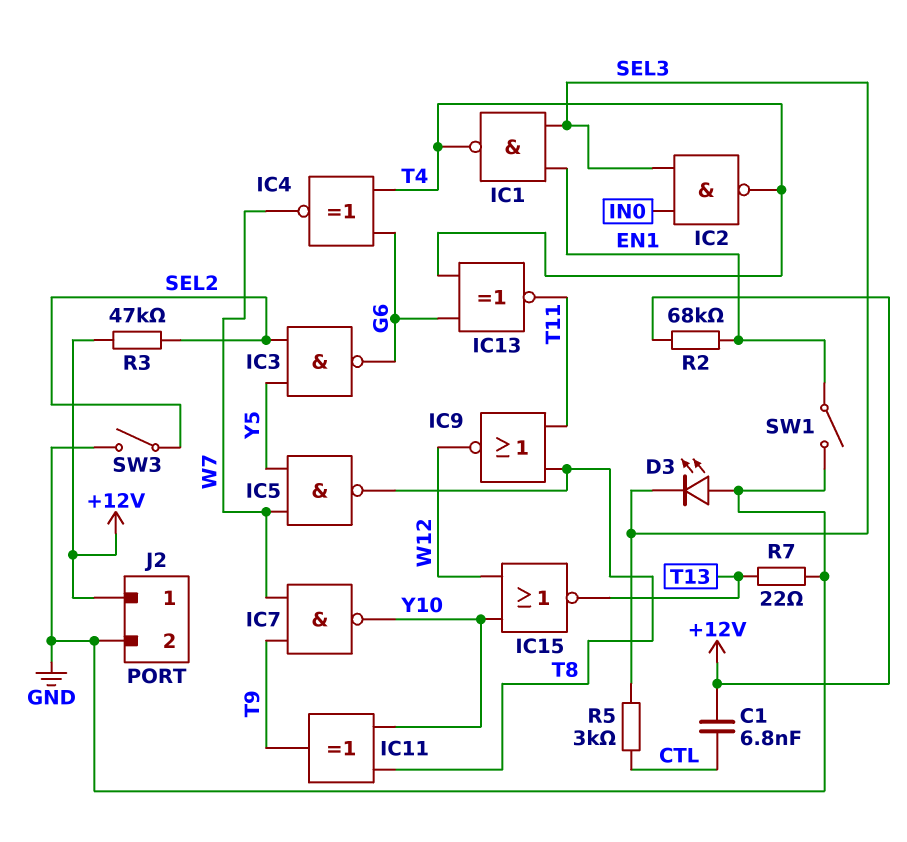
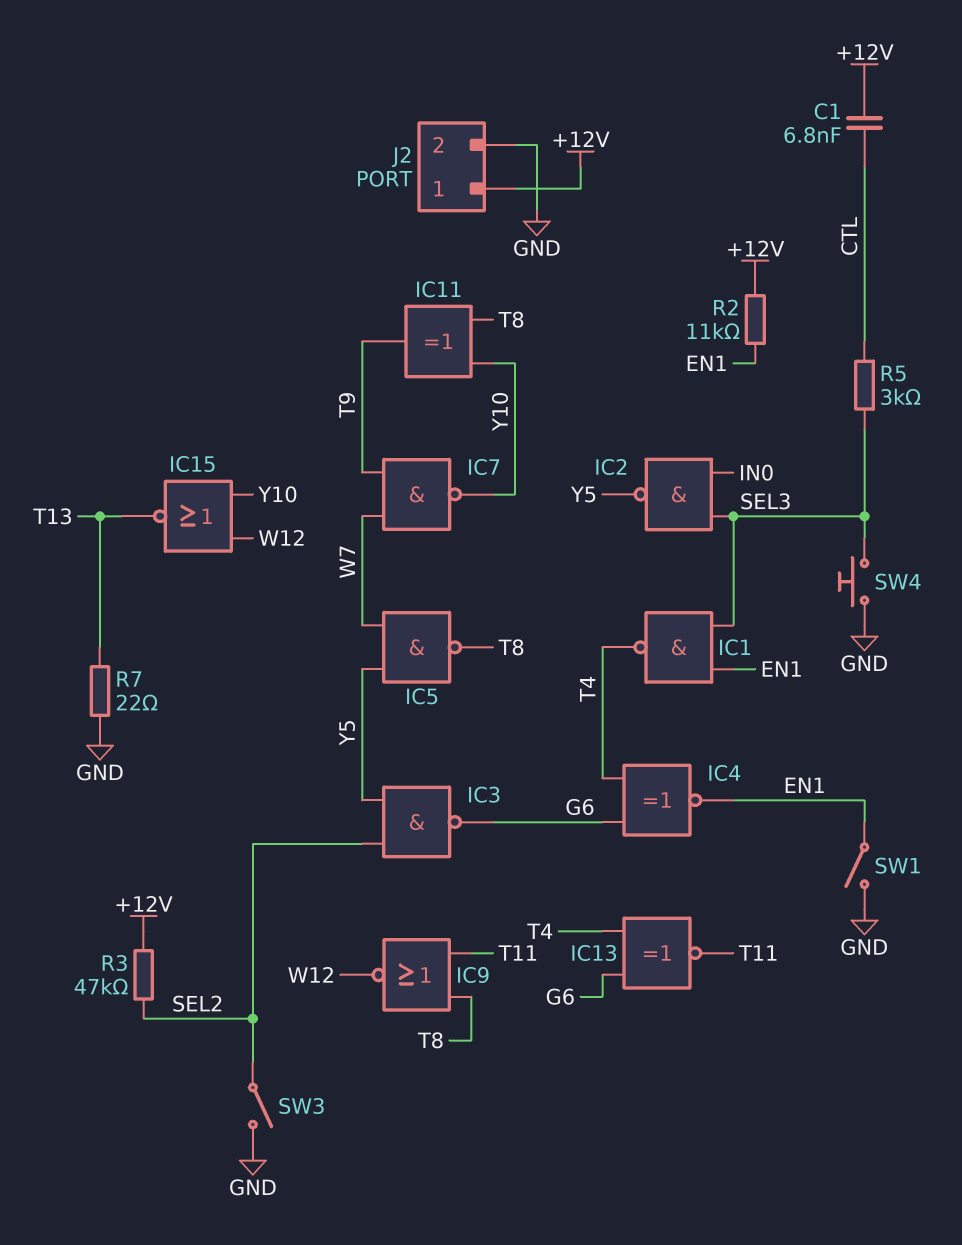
D3: LED (A GND, K SEL3) -> none
IC2: NAND (in IN0, in SEL3, out T4) -> NAND (in IN0, in SEL3, out Y5)
IC4: XNOR (in G6, in T4, out W7) -> XNOR (in G6, in T4, out EN1)
R2: 68k (+12V, EN1) -> 11k (+12V, EN1)
SW4: none -> button (GND, SEL3)

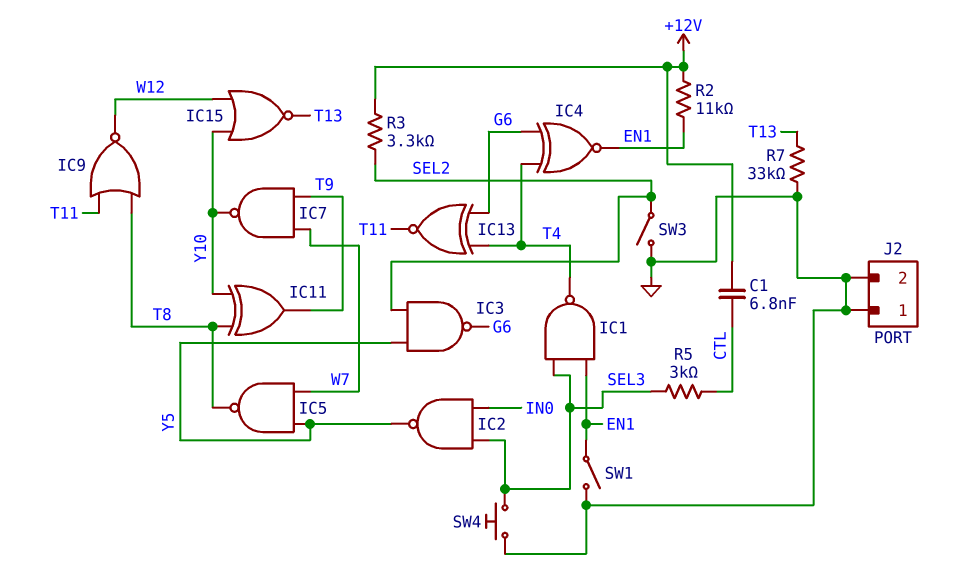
J2 pin 1: +12V -> GND
R3: 47k (+12V, SEL2) -> 3.3k (+12V, SEL2)
R7: 22 (GND, T13) -> 33k (GND, T13)

